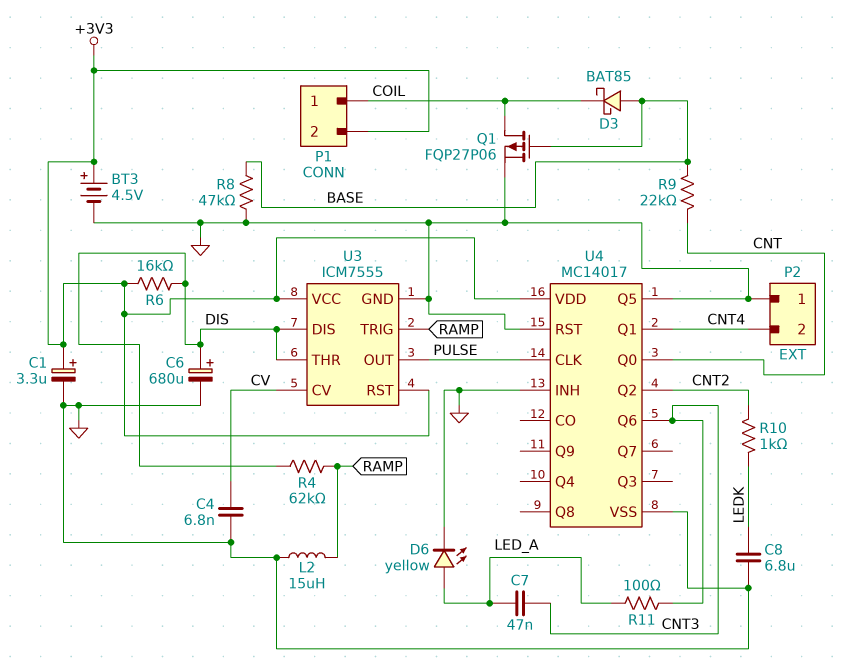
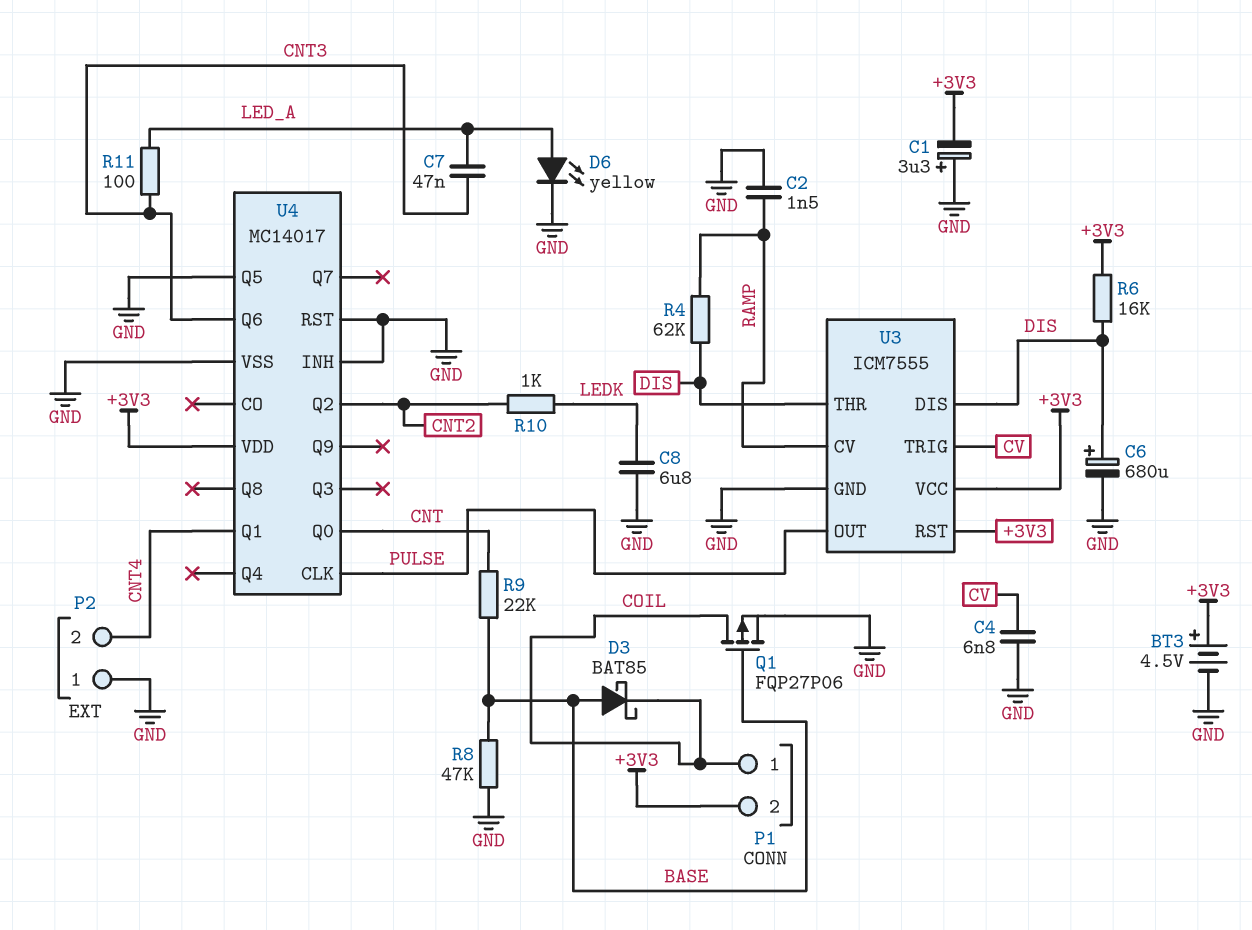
C1: 3.3uF (plus +3V3, minus GND) -> 3.3uF (plus GND, minus +3V3)
C2: none -> 1.5nF (GND, RAMP)
L2: 15uH (GND, RAMP) -> none
U3 pin CV: CV -> RAMP
U3 pin TRIG: RAMP -> CV

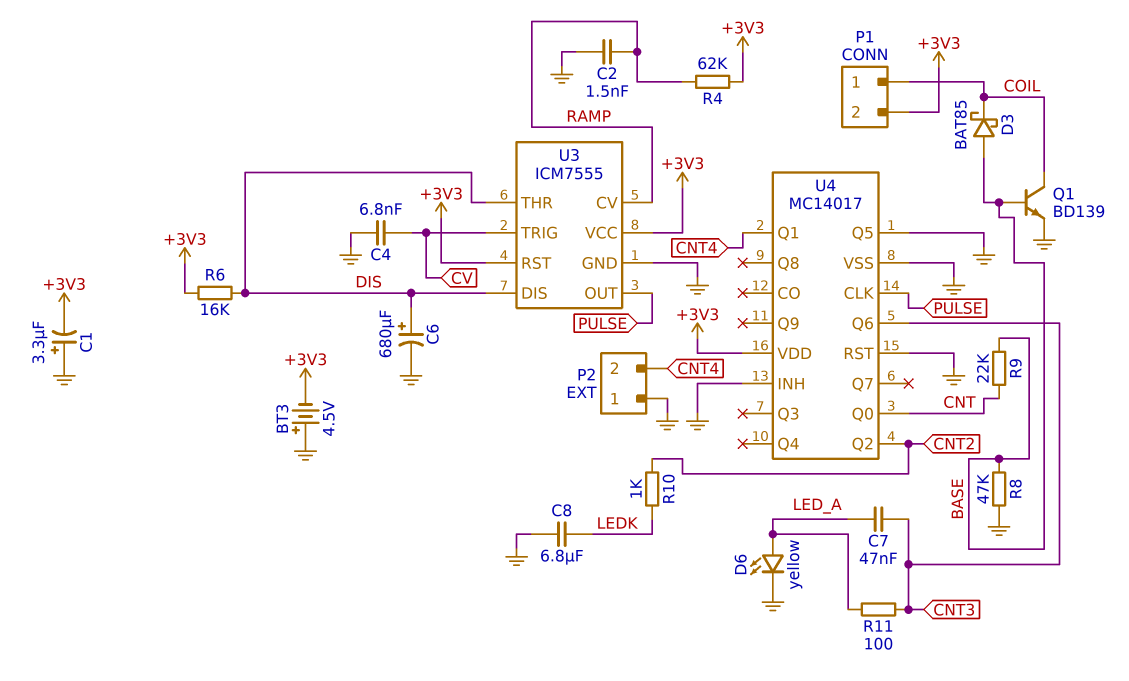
BT3: 4.5V (plus +3V3, minus GND) -> 4.5V (plus GND, minus +3V3)
Q1: PMOS FQP27P06 (G BASE, D COIL, S GND) -> NPN BD139 (B BASE, C COIL, E GND)
R4: 62k (DIS, RAMP) -> 62k (+3V3, RAMP)

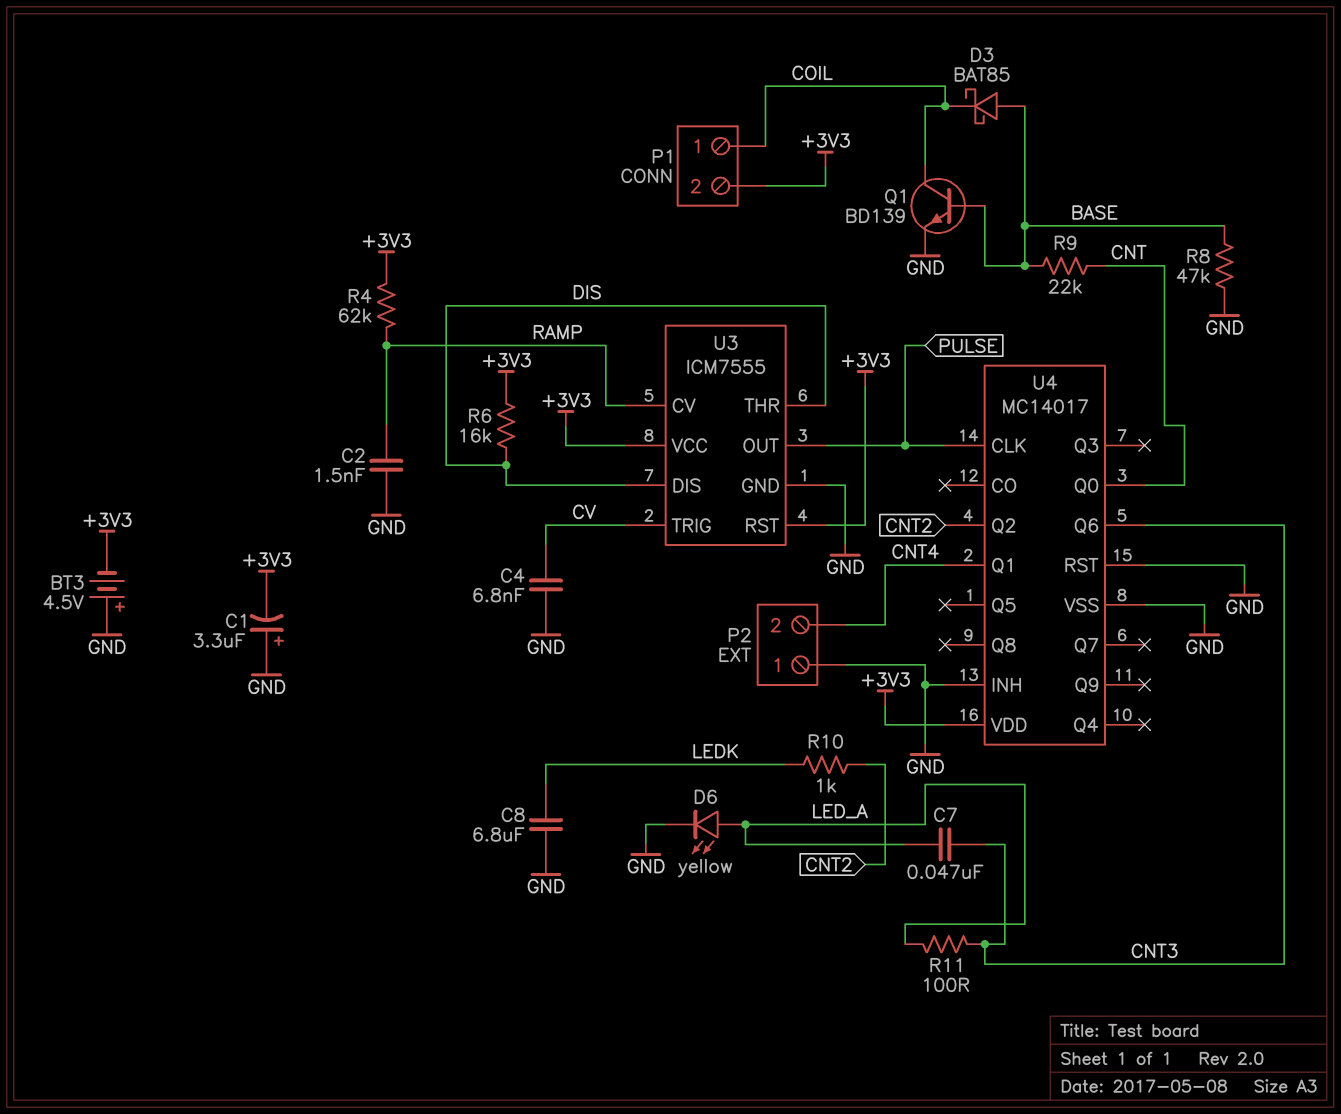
C6: 680uF (plus DIS, minus GND) -> none
U4 pin Q5: GND -> none

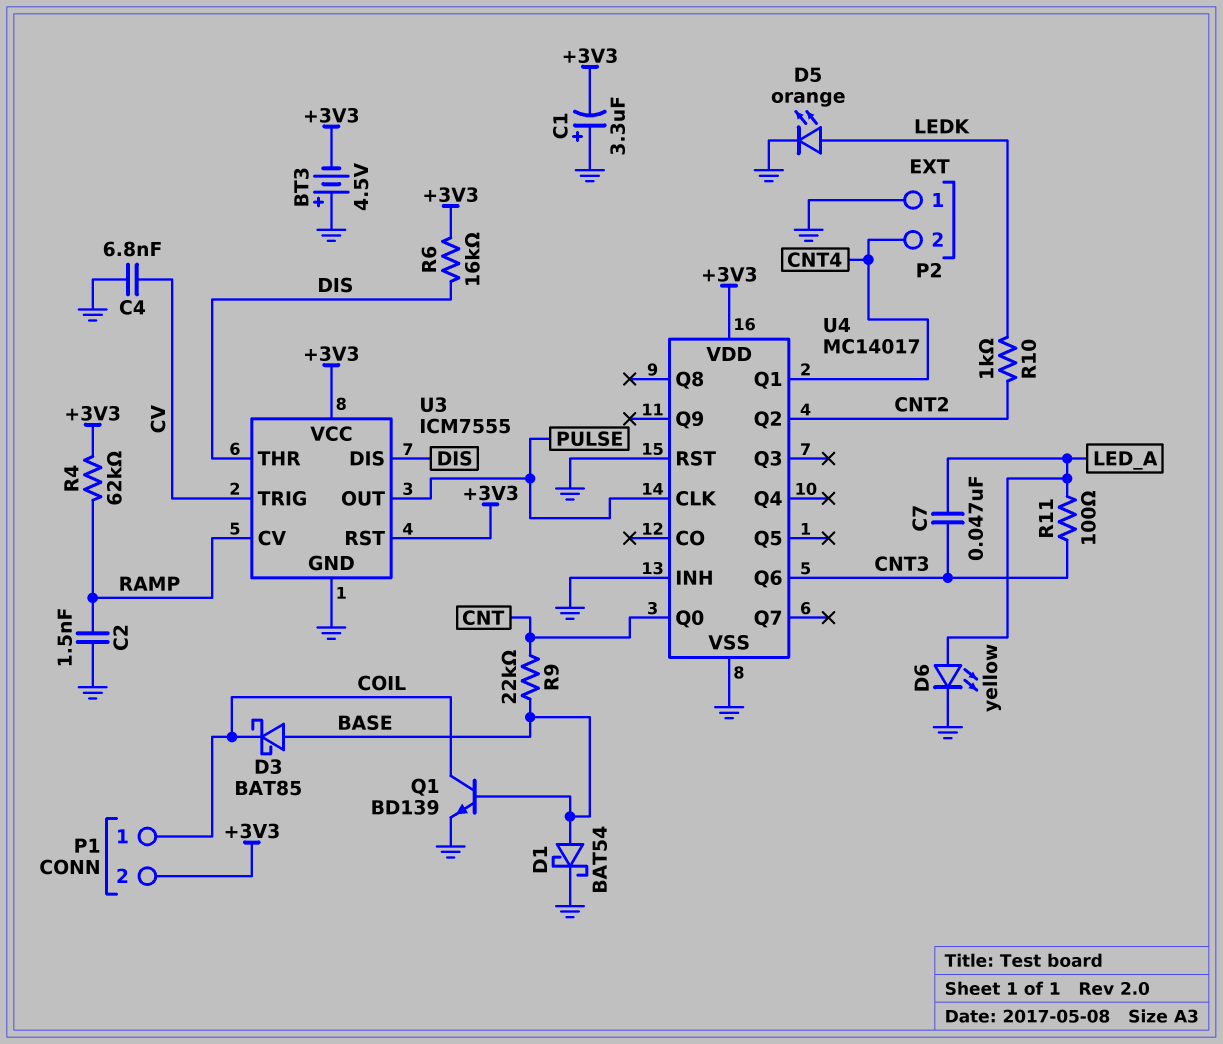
C8: 6.8uF (GND, LEDK) -> none
D1: none -> schottky BAT54 (A BASE, K GND)
D5: none -> LED orange (A LEDK, K GND)
R8: 47k (BASE, GND) -> none

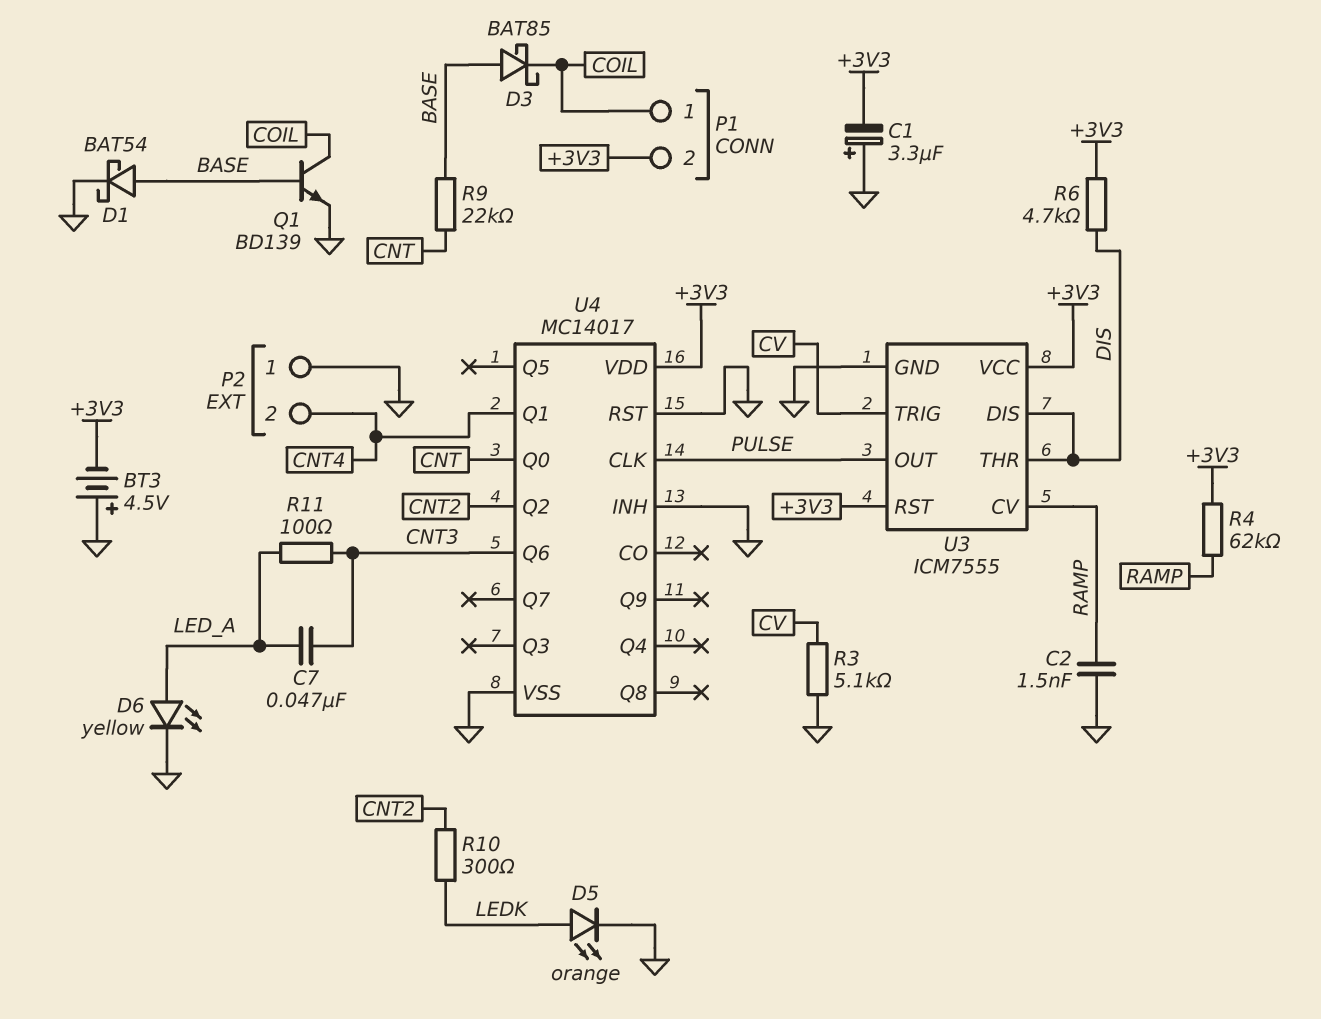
C4: 6.8nF (CV, GND) -> none
R3: none -> 5.1k (CV, GND)
R6: 16k (+3V3, DIS) -> 4.7k (+3V3, DIS)
R10: 1k (CNT2, LEDK) -> 300 (CNT2, LEDK)

